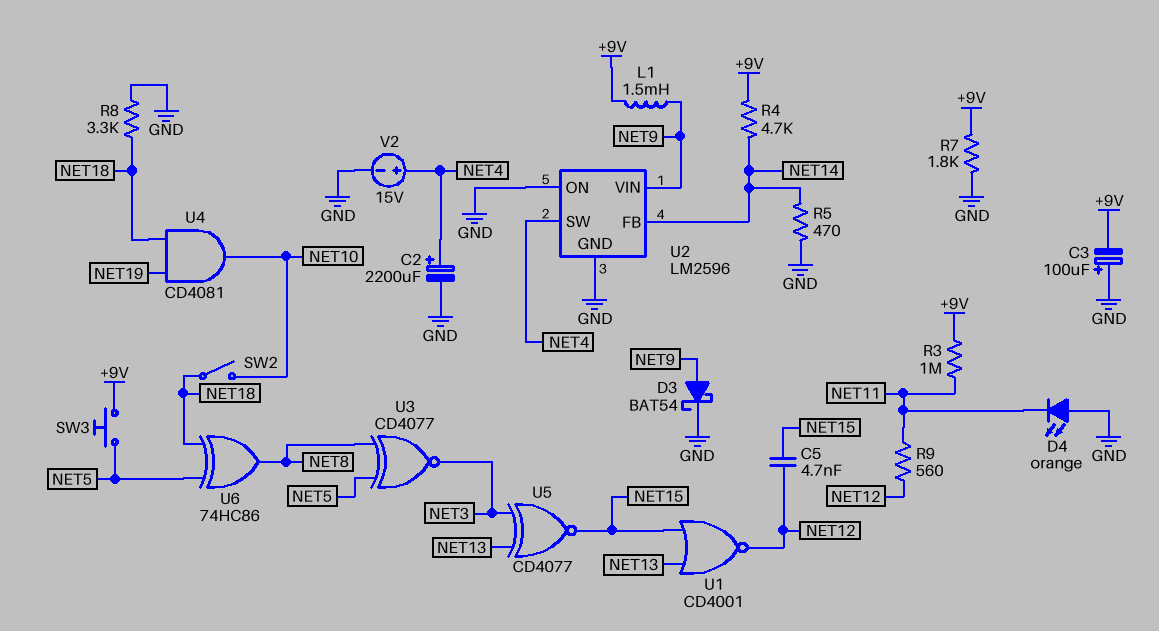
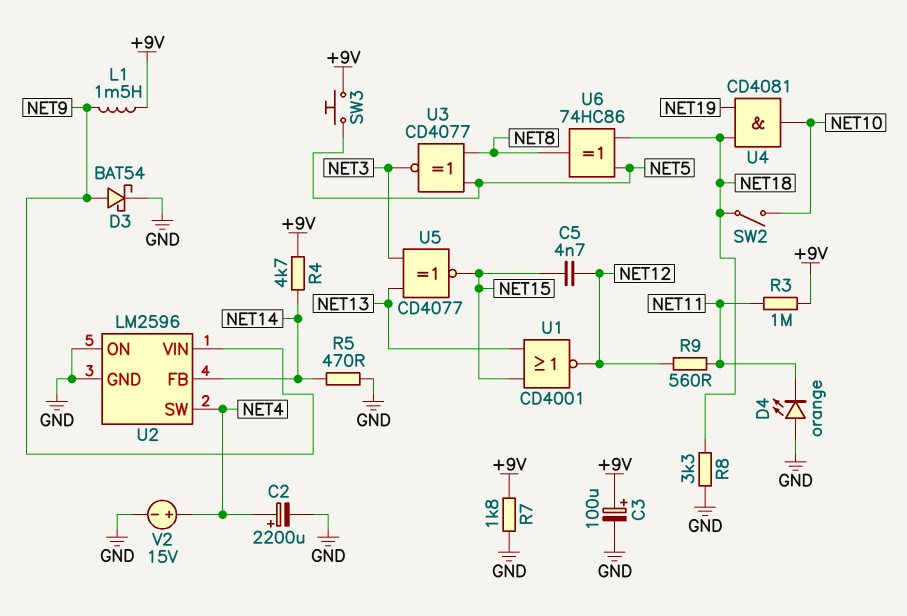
C3: 100uF (plus GND, minus +9V) -> 100uF (plus +9V, minus GND)

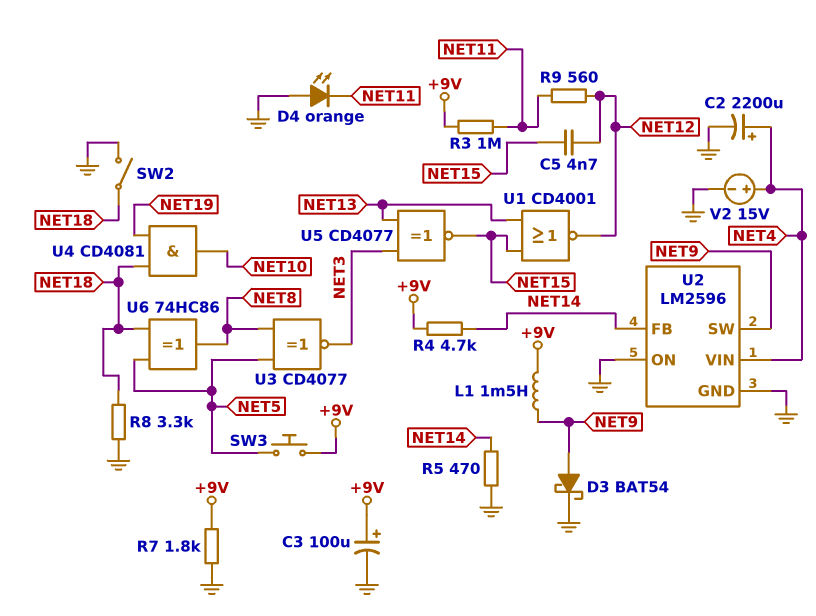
SW2: switch (NET10, NET18) -> switch (GND, NET18)
U2 pin SW: NET4 -> NET9
U2 pin VIN: NET9 -> NET4

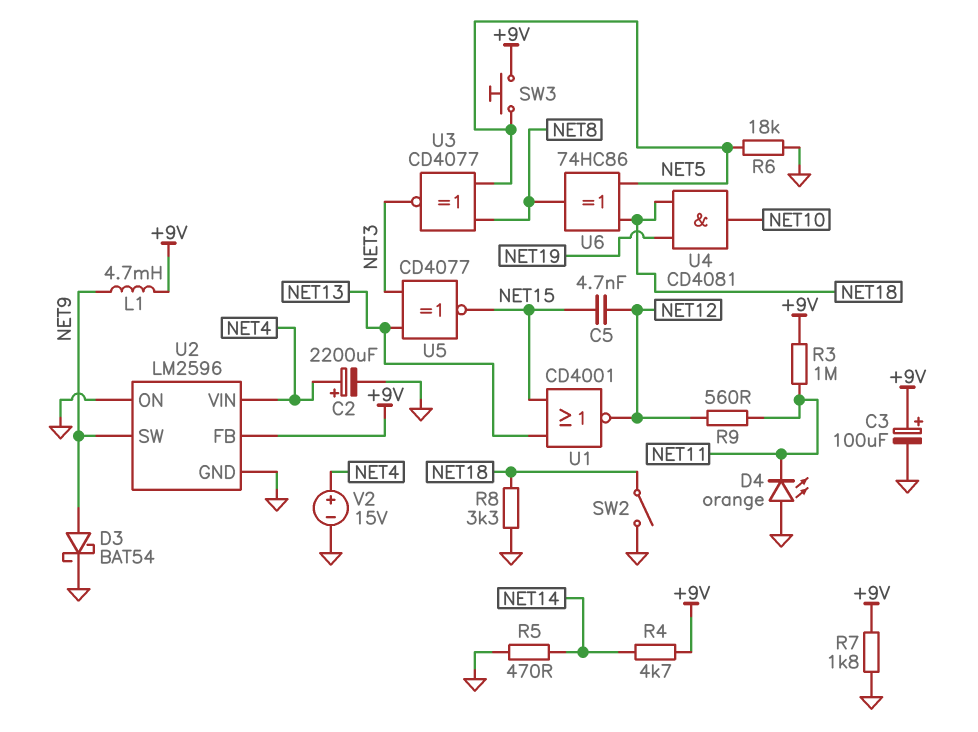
L1: 1.5mH (+9V, NET9) -> 4.7mH (+9V, NET9)
R6: none -> 18k (GND, NET5)
U2 pin FB: NET14 -> +9V

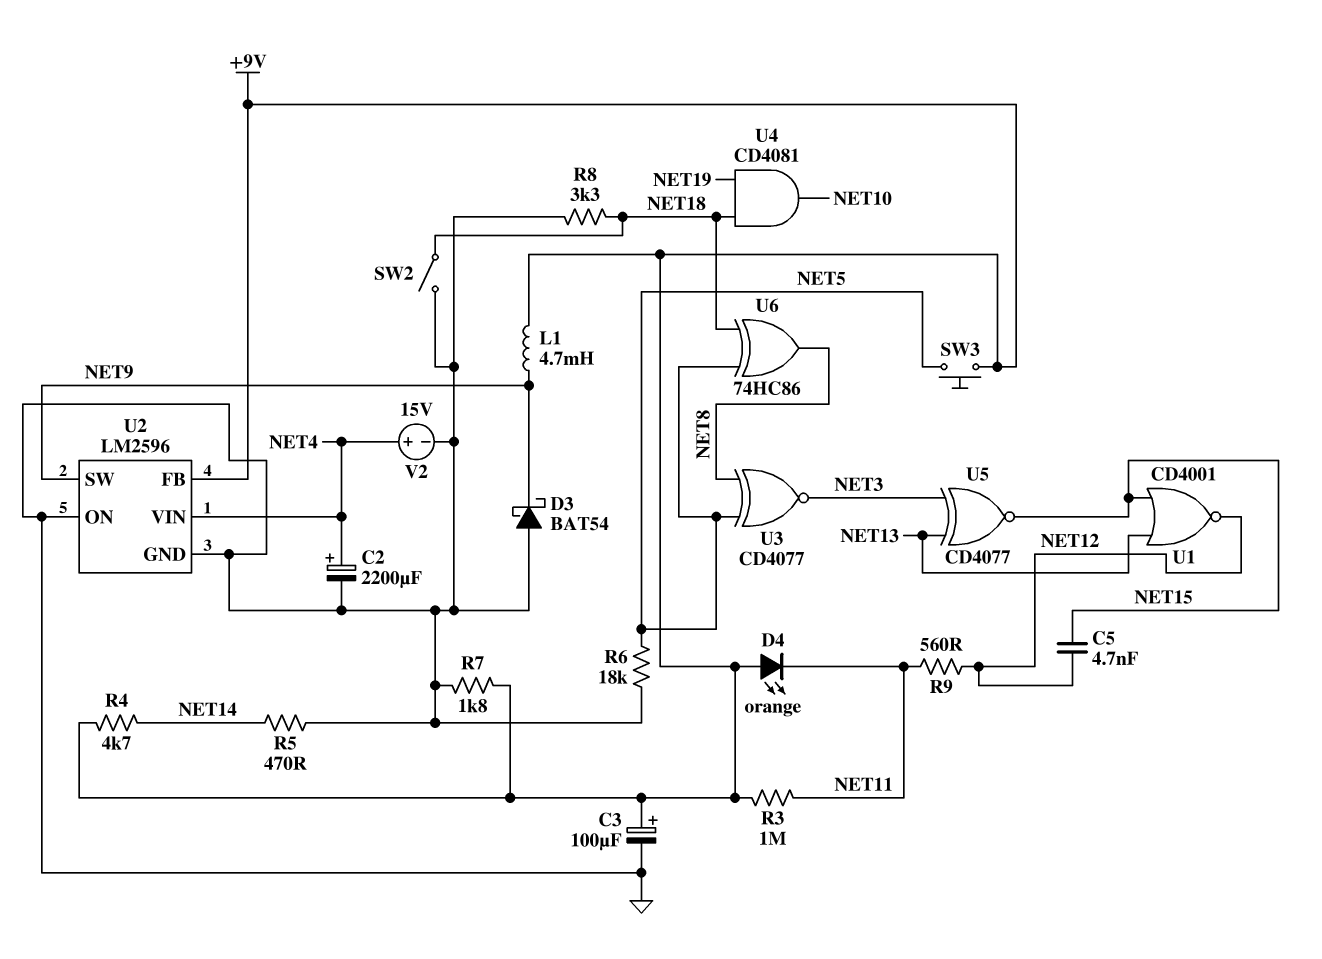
D3: schottky BAT54 (A NET9, K GND) -> schottky BAT54 (A GND, K NET9)
D4: LED orange (A GND, K NET11) -> LED orange (A +9V, K NET11)

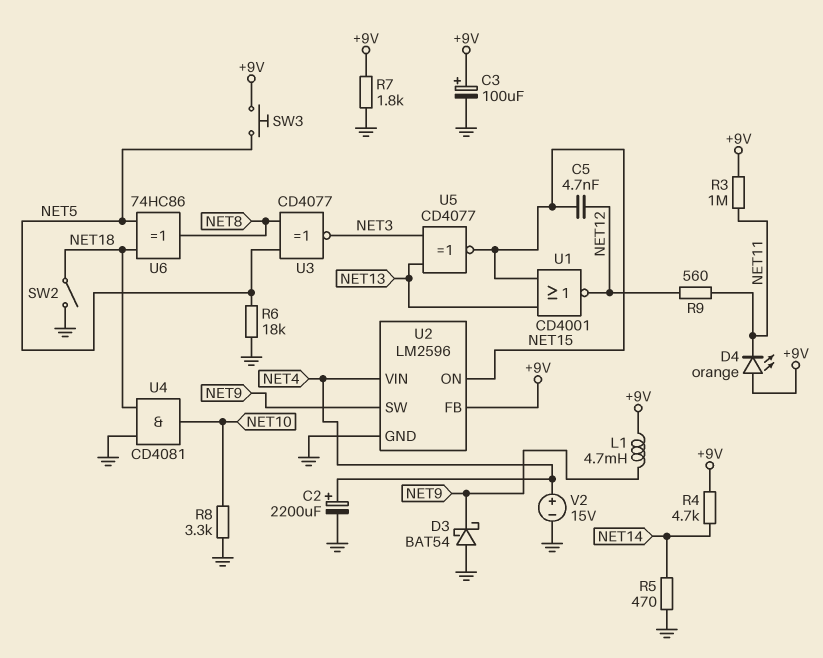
R8: 3.3k (GND, NET18) -> 3.3k (GND, NET10)
U2 pin ON: GND -> NET15
U4: AND CD4081 (in NET18, in NET19, out NET10) -> AND CD4081 (in GND, in NET18, out NET10)

